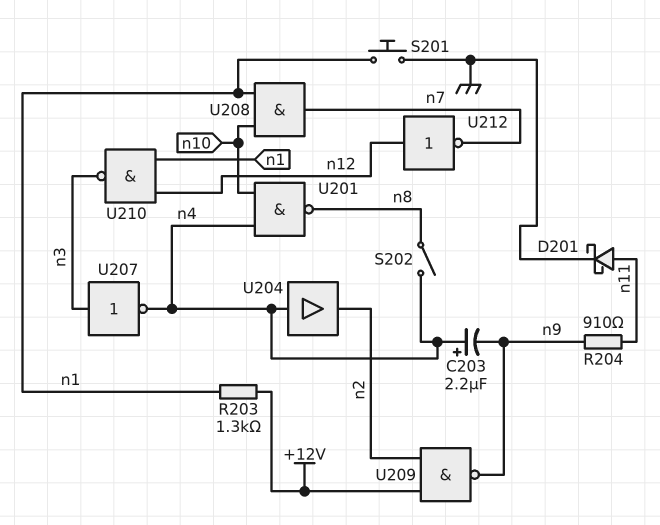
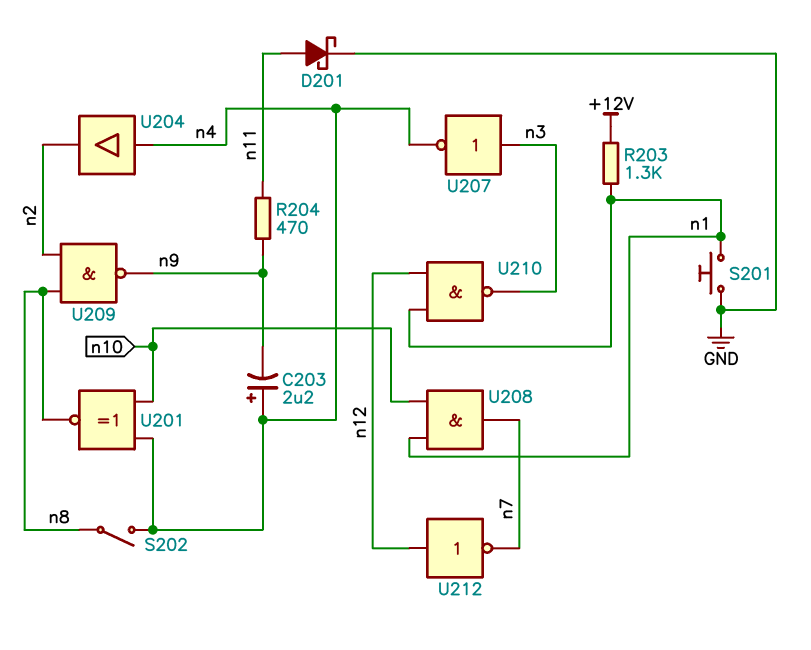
R204: 910 (n9, n11) -> 470 (n9, n11)
U201: NAND (in n4, in n10, out n8) -> XNOR (in n4, in n10, out n8)
U209: NAND (in +12V, in n2, out n9) -> NAND (in n2, in n8, out n9)

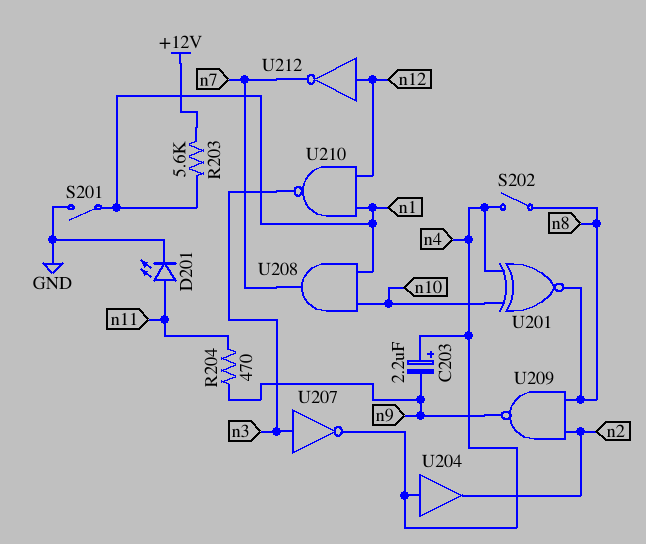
D201: schottky (A n11, K GND) -> LED (A n11, K GND)
R203: 1.3k (+12V, n1) -> 5.6k (+12V, n1)
S201: button (GND, n1) -> switch (GND, n1)

